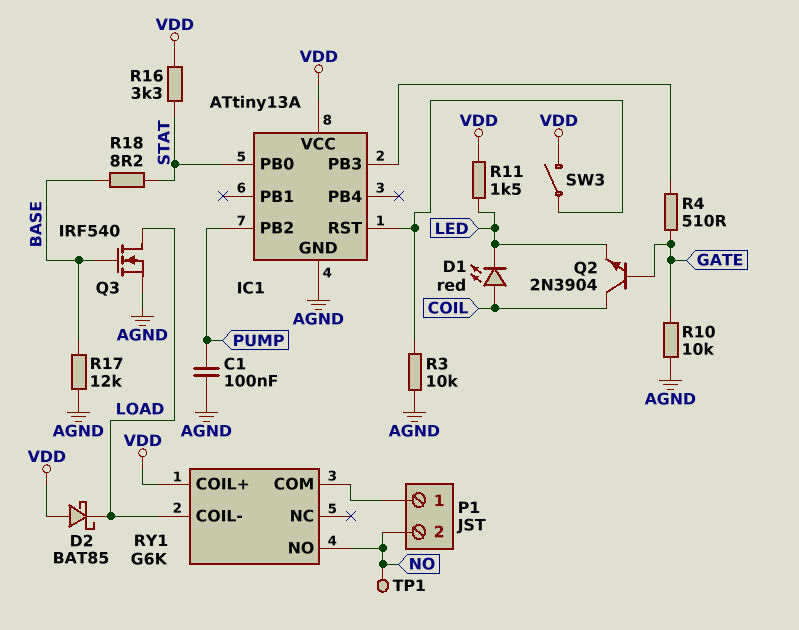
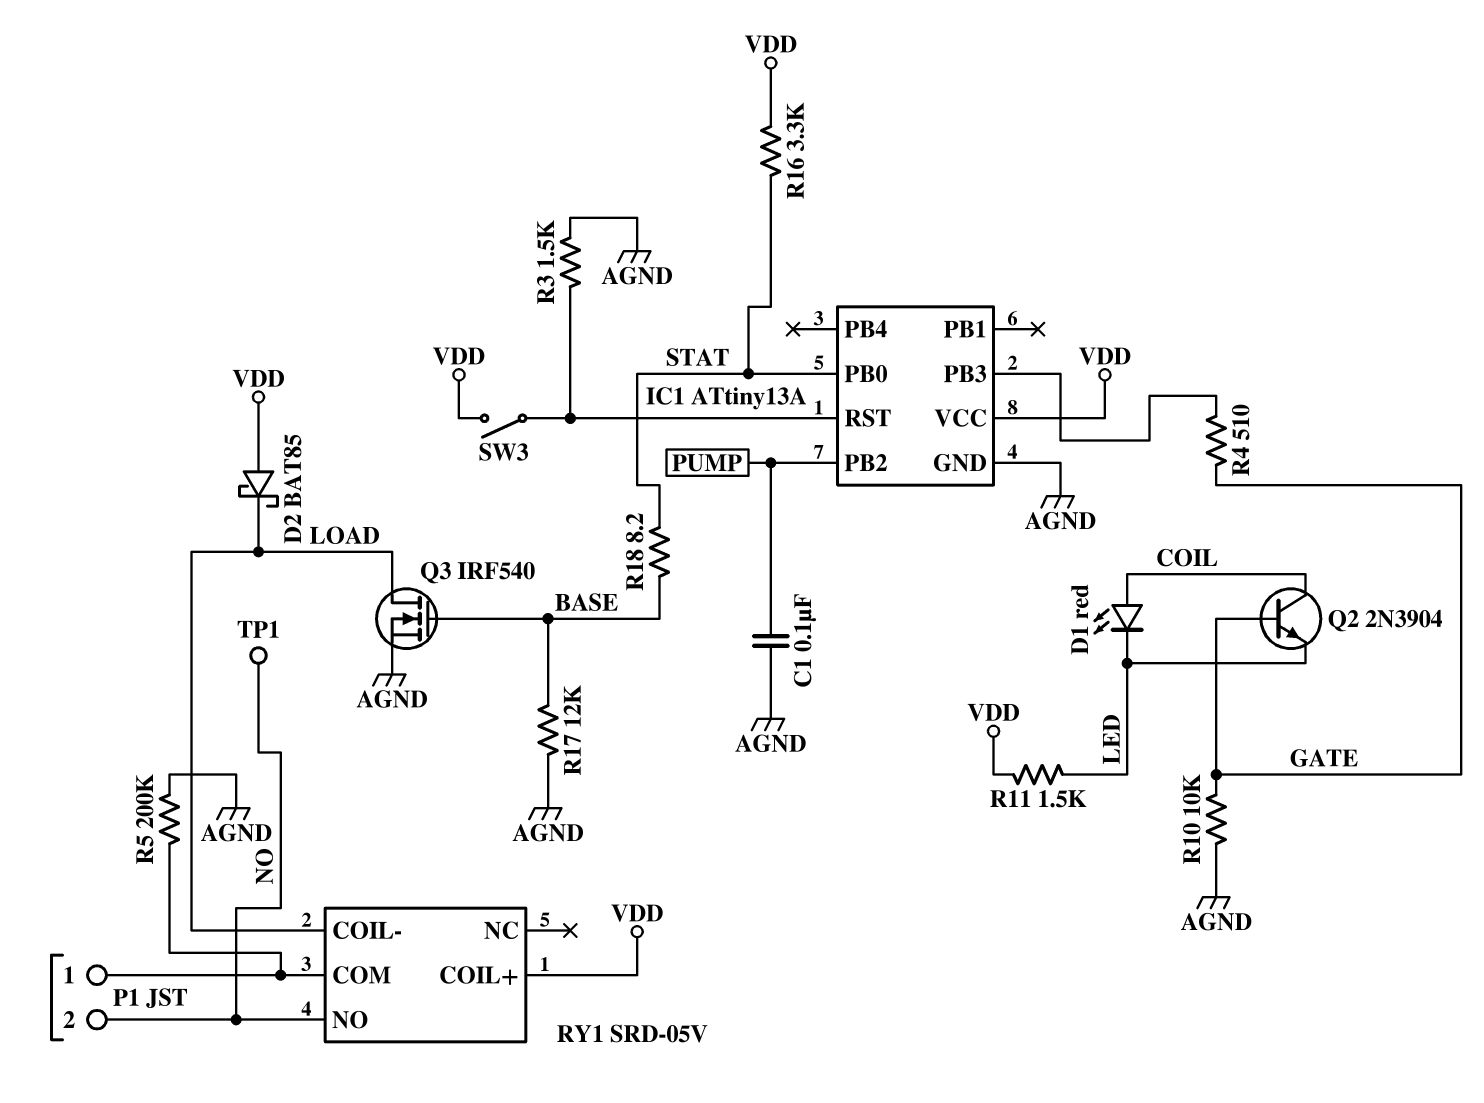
R3: 10k (AGND, IC1/RST) -> 1.5k (AGND, IC1/RST)
R5: none -> 200k (AGND, P1/1)
RY1: G6K -> SRD-05V

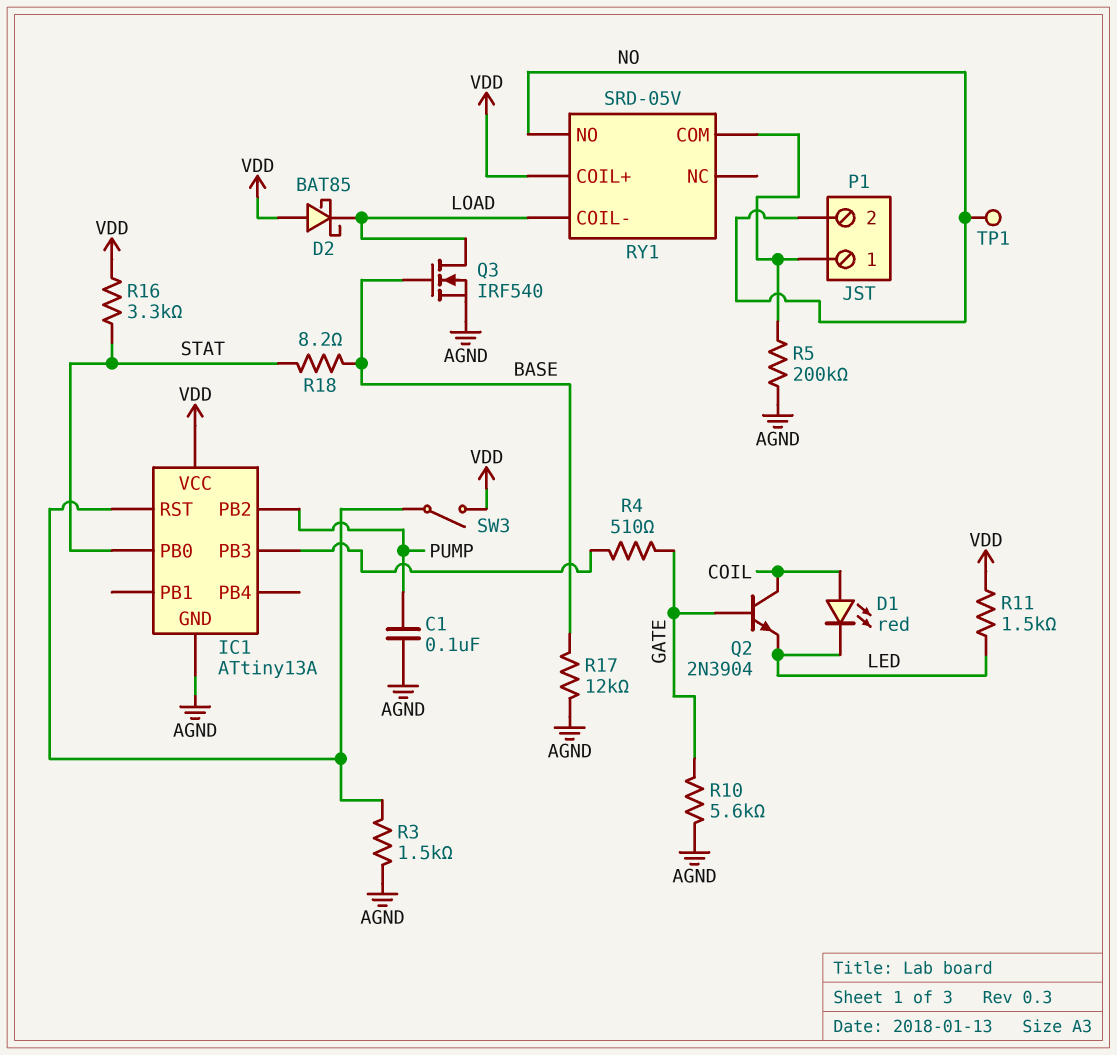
R10: 10k (AGND, GATE) -> 5.6k (AGND, GATE)

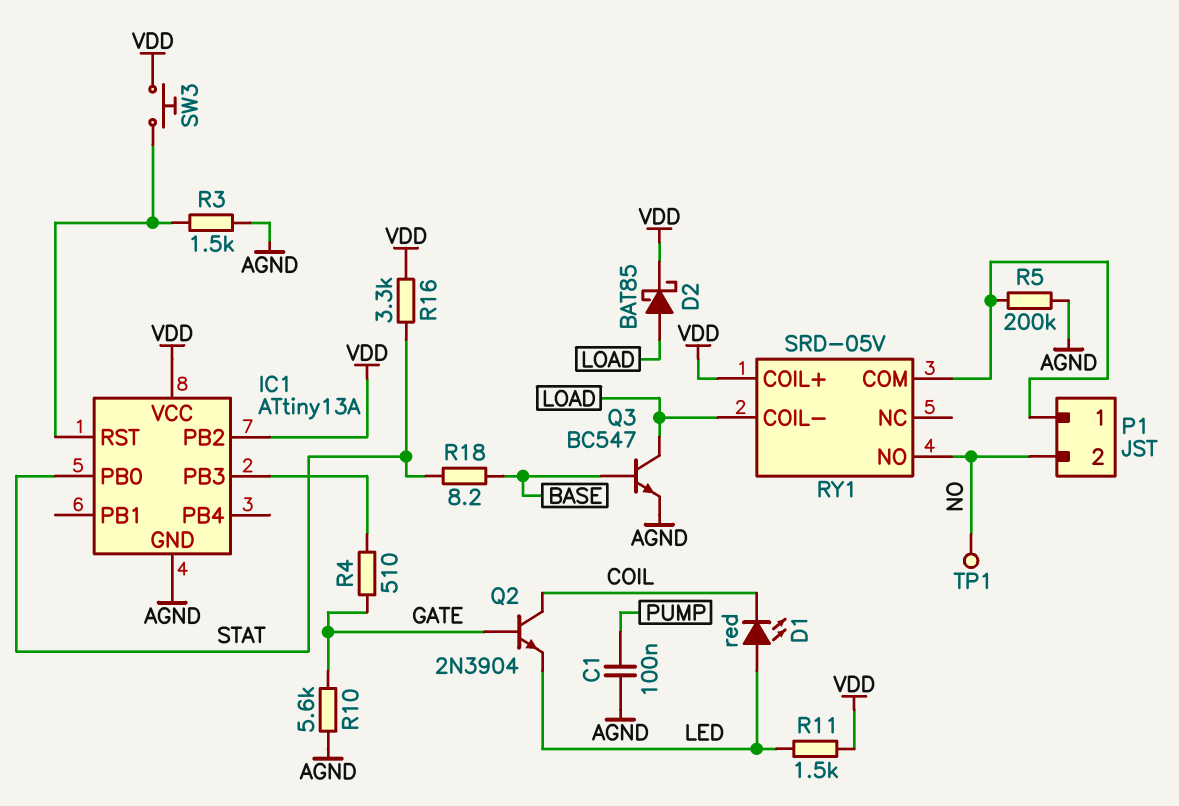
D1: LED red (A COIL, K LED) -> LED red (A LED, K COIL)
D2: schottky BAT85 (A VDD, K LOAD) -> schottky BAT85 (A LOAD, K VDD)
IC1 pin PB2: PUMP -> VDD
Q3: NMOS IRF540 (G BASE, D LOAD, S AGND) -> NPN BC547 (B BASE, C LOAD, E AGND)
R17: 12k (AGND, BASE) -> none
SW3: switch (IC1/RST, VDD) -> button (IC1/RST, VDD)

